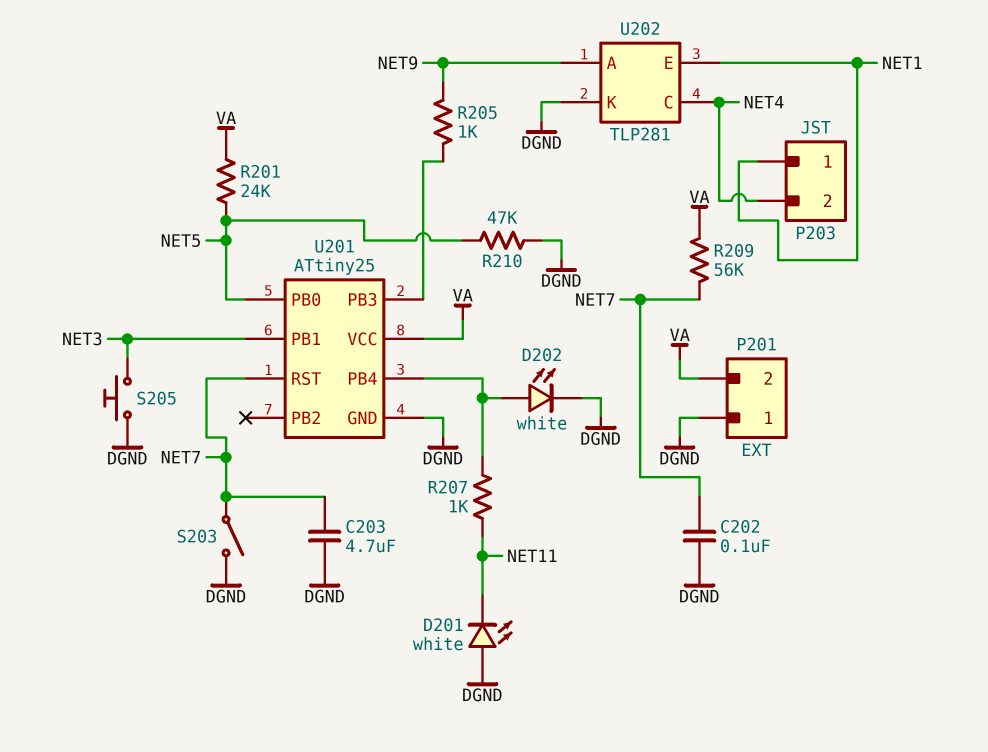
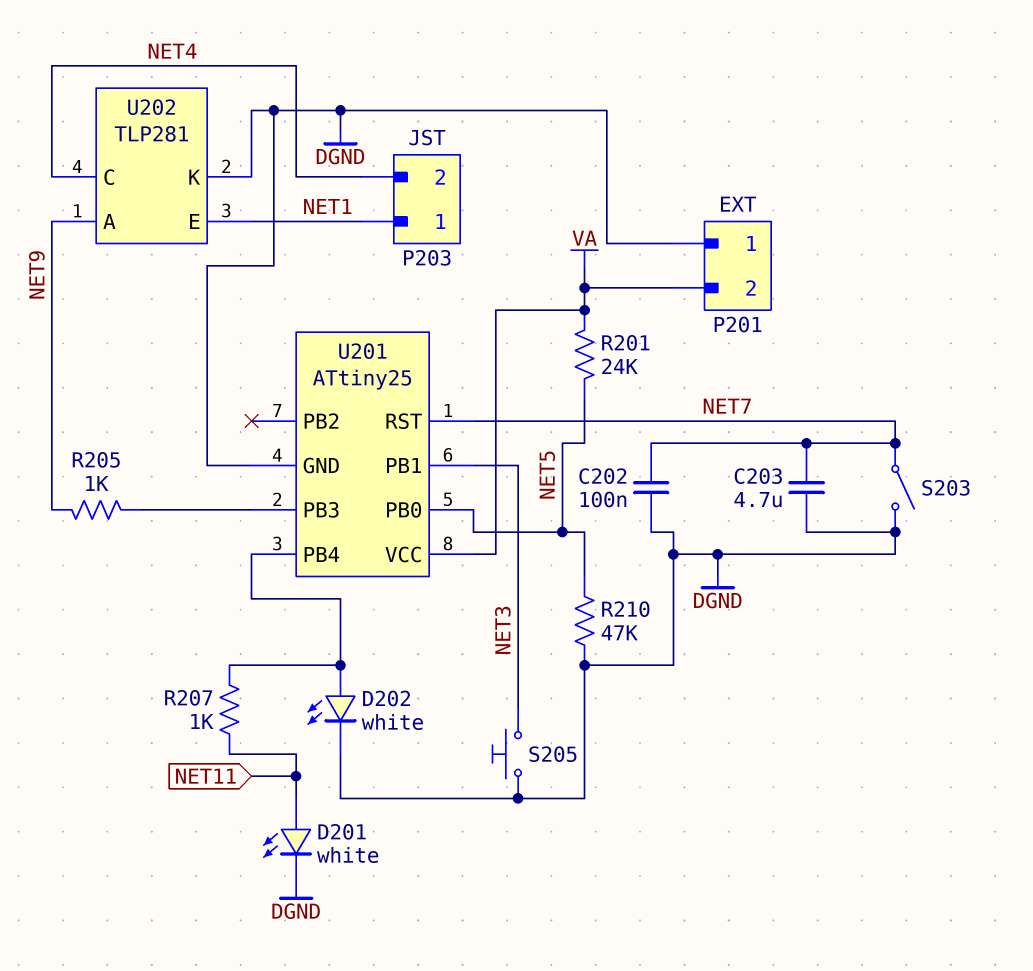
D201: LED white (A DGND, K NET11) -> LED white (A NET11, K DGND)
R209: 56k (NET7, VA) -> none

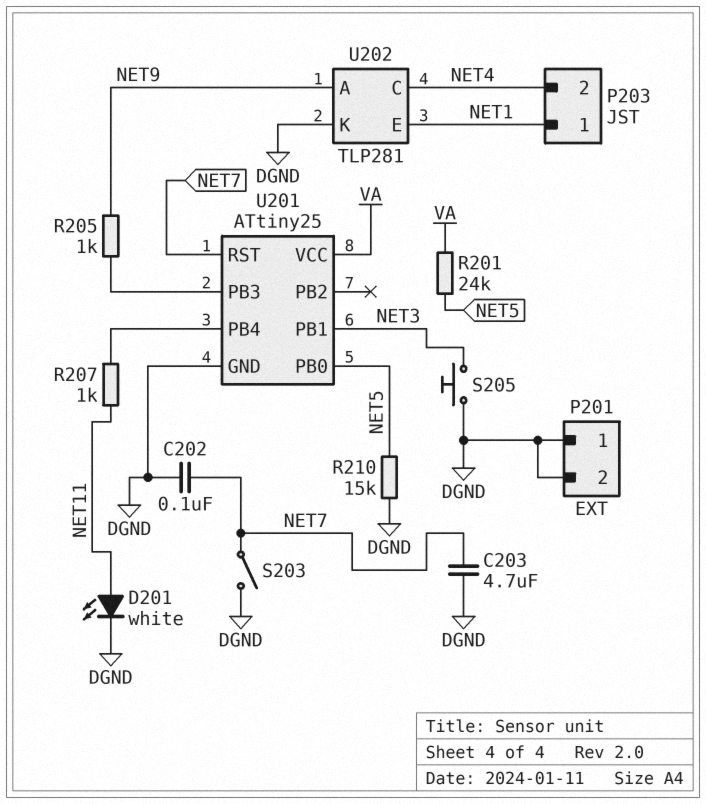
D202: LED white (A U201/PB4, K DGND) -> none
P201 pin 2: VA -> DGND
R210: 47k (DGND, NET5) -> 15k (DGND, NET5)

